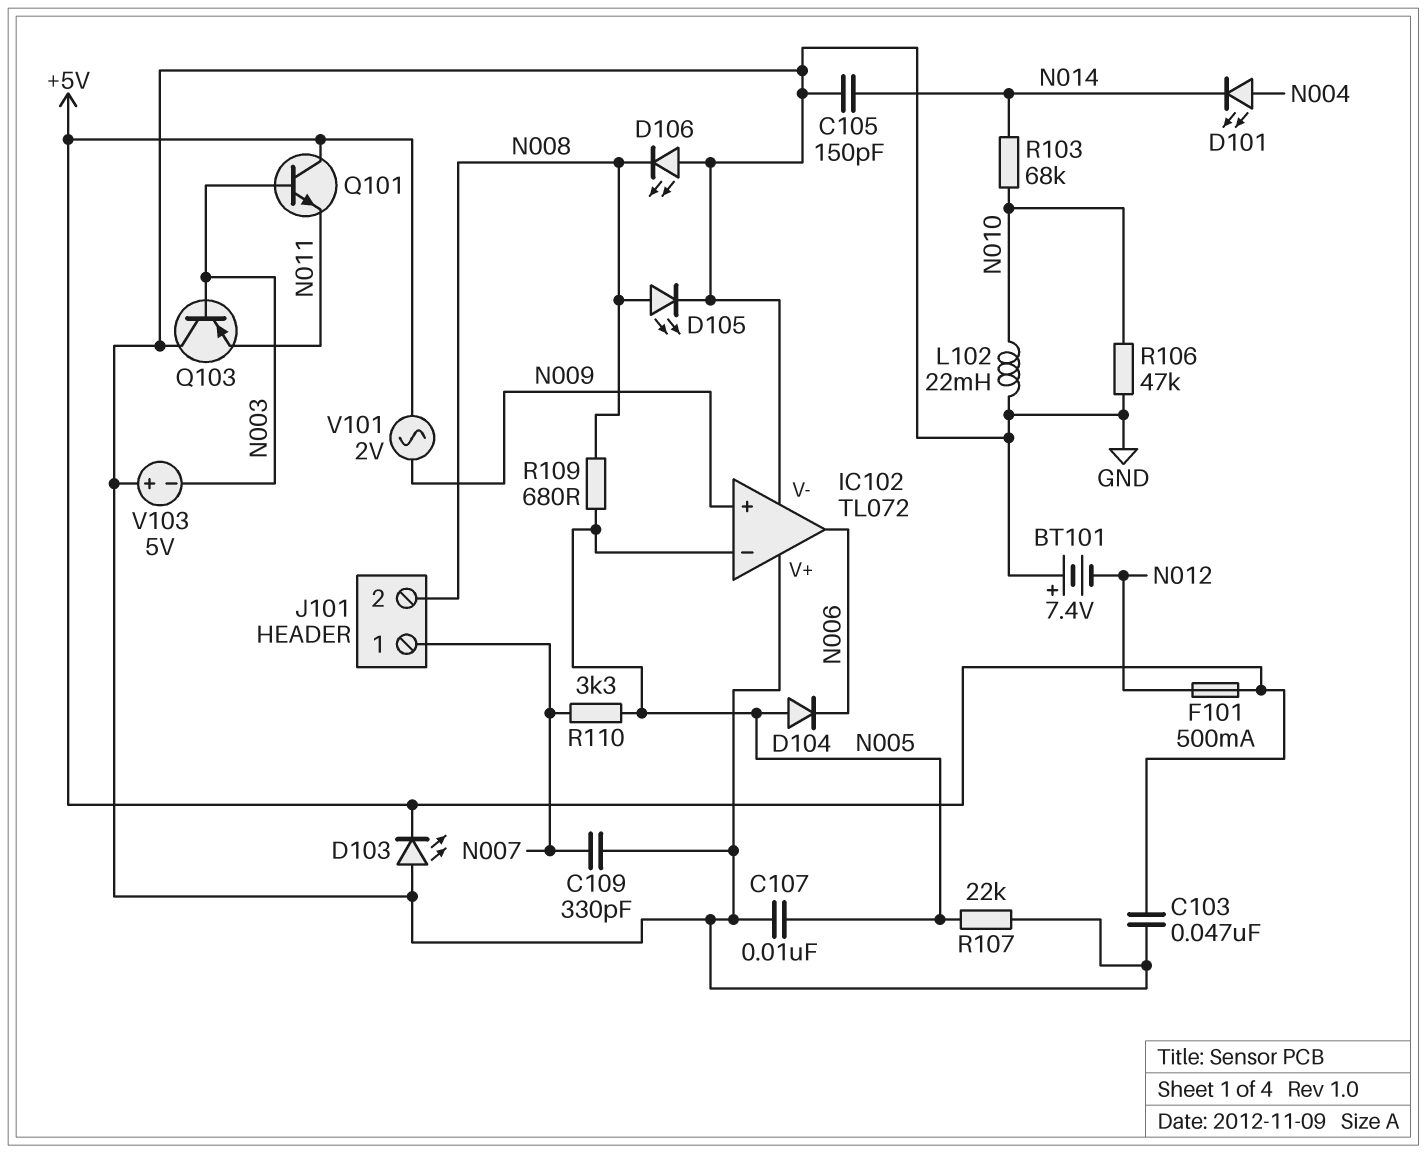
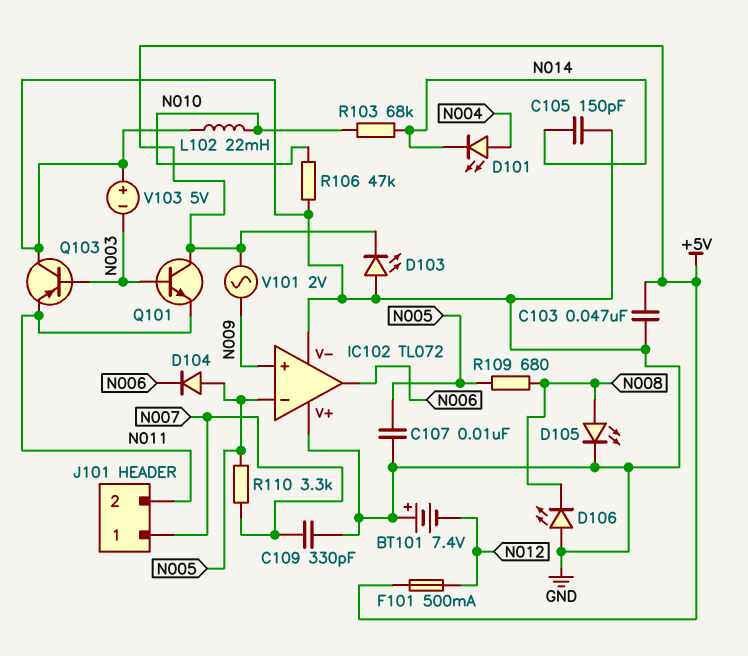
J101 pin 2: N008 -> N011
R107: 22k (GND, N005) -> none

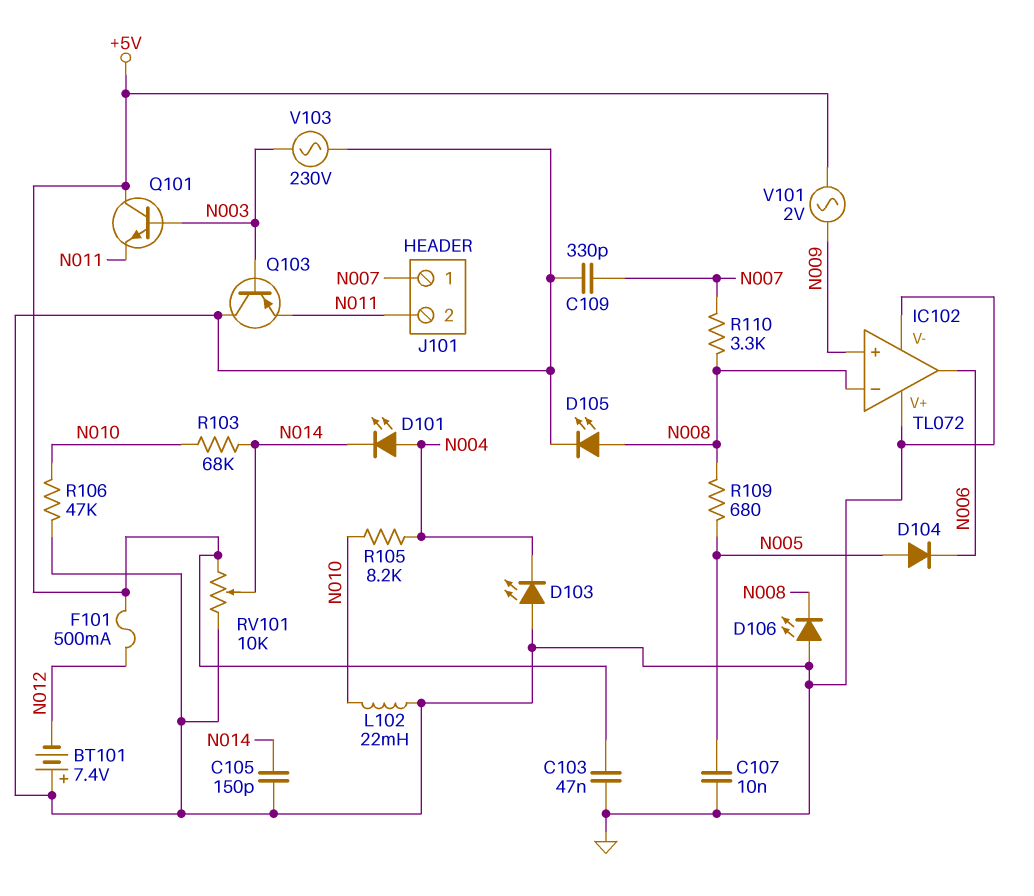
D103: LED (A GND, K +5V) -> LED (A GND, K N004)
IC102 pin in-: N005 -> N008
R105: none -> 8.2k (N004, N010)
R110: 3.3k (N005, N007) -> 3.3k (N007, N008)
RV101: none -> 10k (+5V, GND, wiper N014)
V103: 5V (plus GND, minus N003) -> AC 230V (GND, N003)

